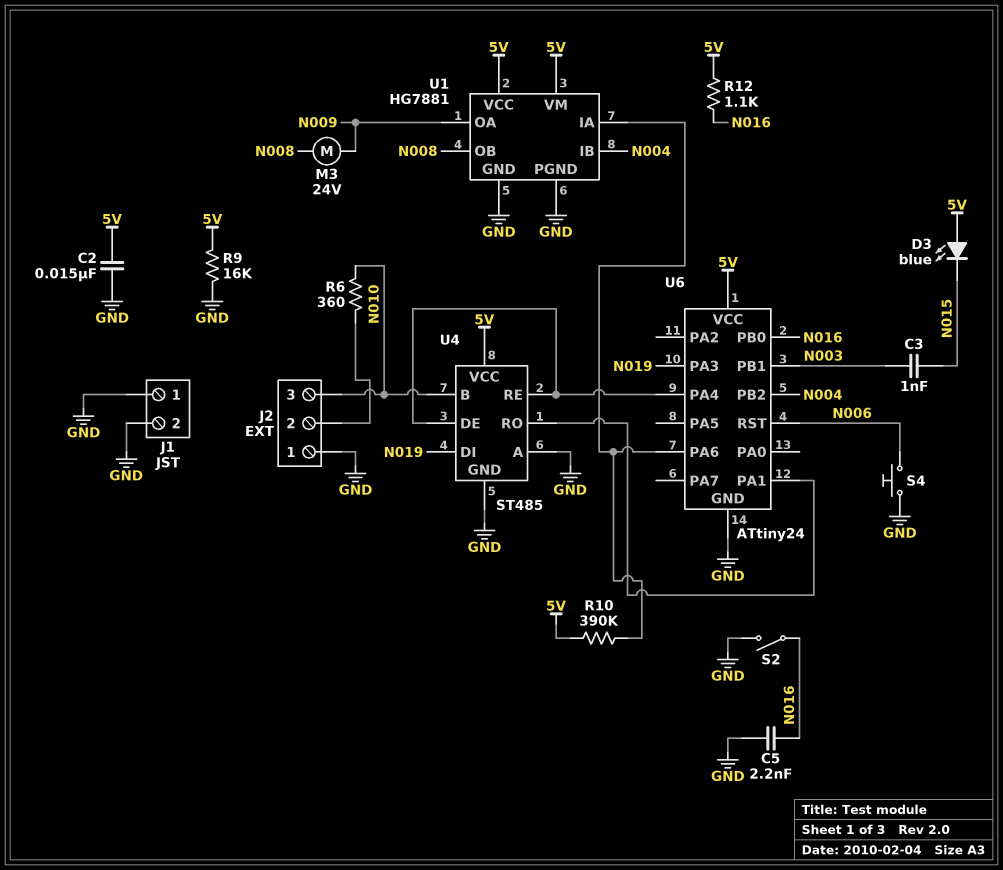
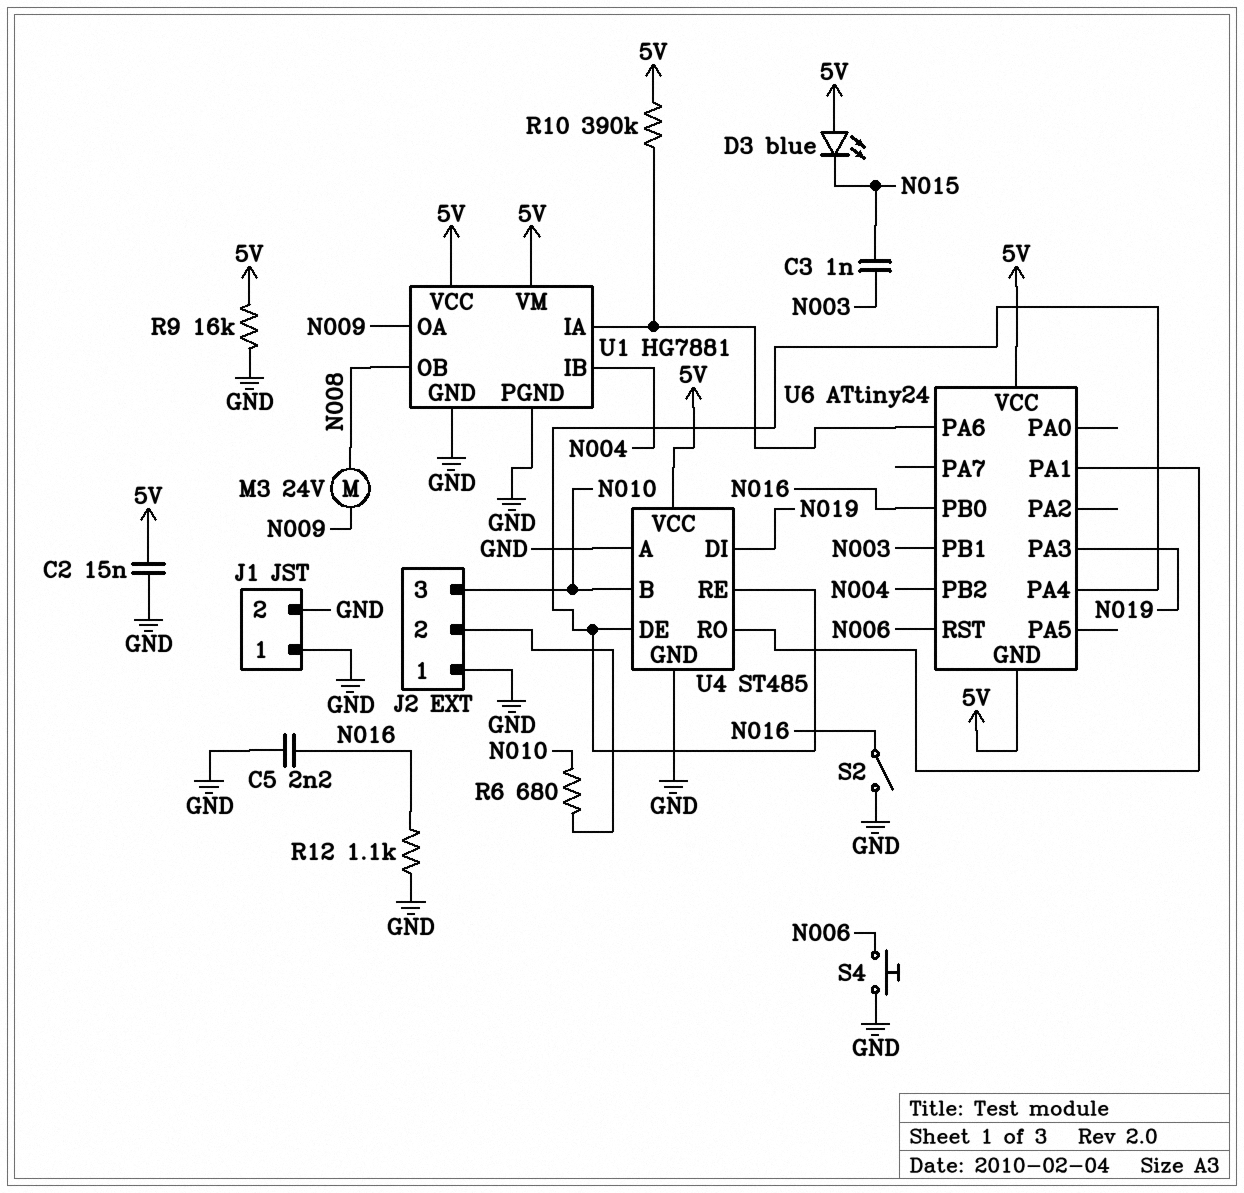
R6: 360 (J2/2, N010) -> 680 (J2/2, N010)
R12: 1.1k (5V, N016) -> 1.1k (GND, N016)
U6 pin GND: GND -> 5V

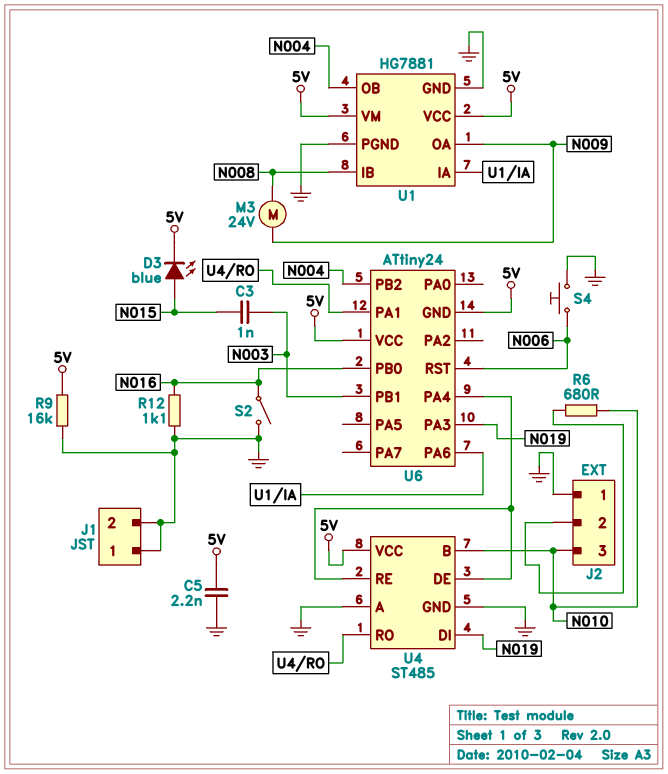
C2: 15nF (5V, GND) -> none
C5: 2.2nF (GND, N016) -> 2.2nF (5V, GND)
D3: LED blue (A 5V, K N015) -> LED blue (A N015, K 5V)
R10: 390k (5V, U1/IA) -> none
U1 pin IB: N004 -> N008
U1 pin OB: N008 -> N004

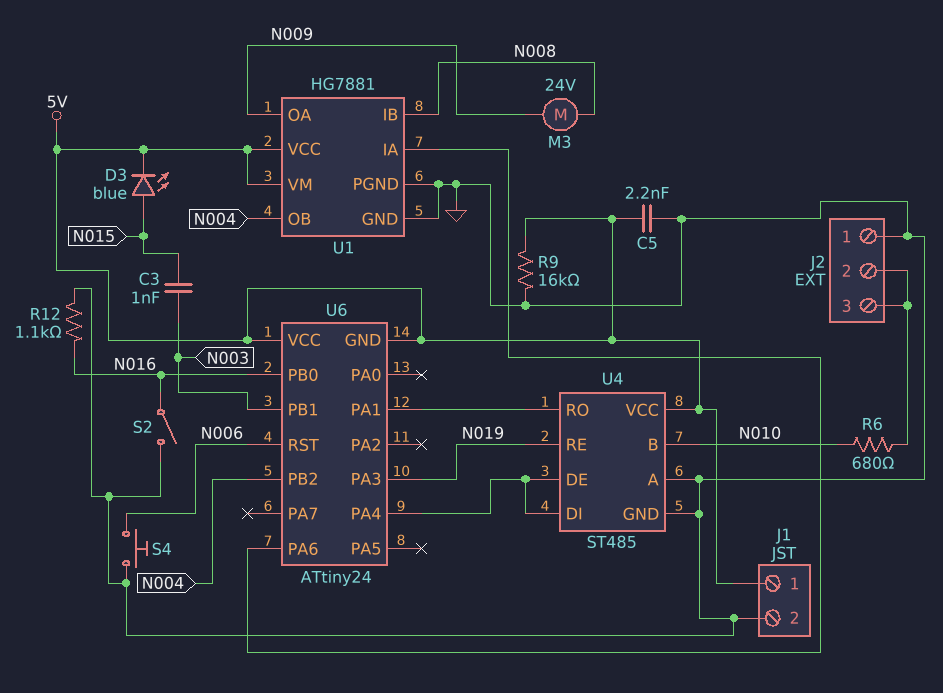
J1 pin 1: GND -> 5V
J2 pin 3: N010 -> J2/2
U4 pin DI: N019 -> U4/DE
U4 pin RE: U4/DE -> N019

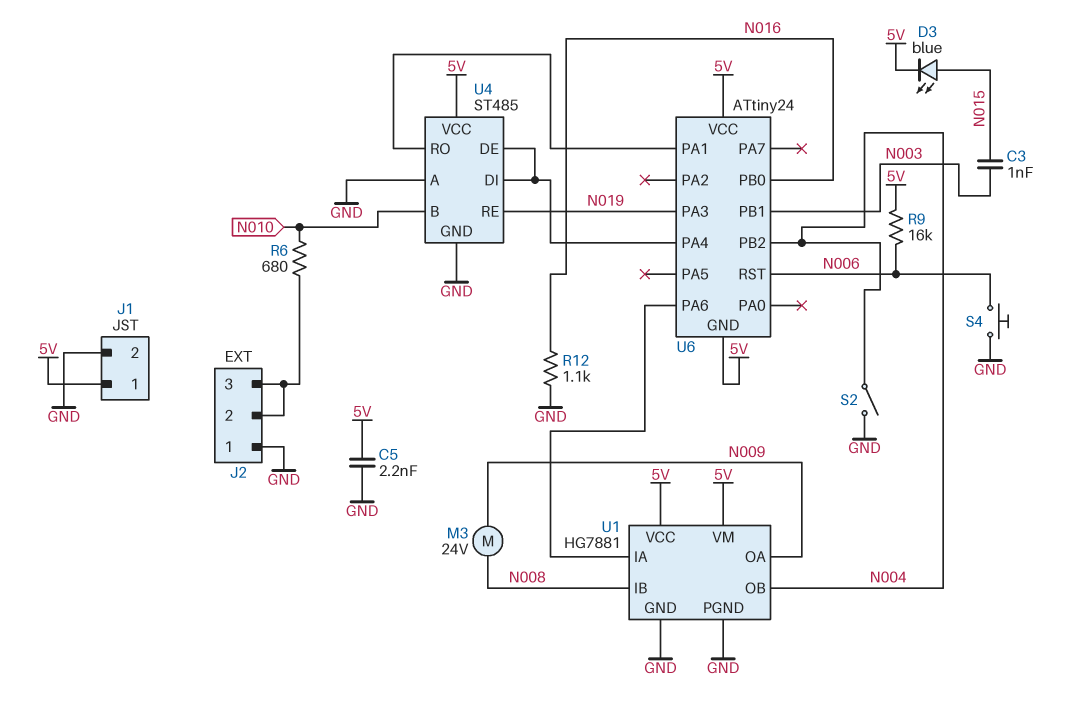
R9: 16k (5V, GND) -> 16k (5V, N006)
S2: switch (GND, N016) -> switch (GND, N004)

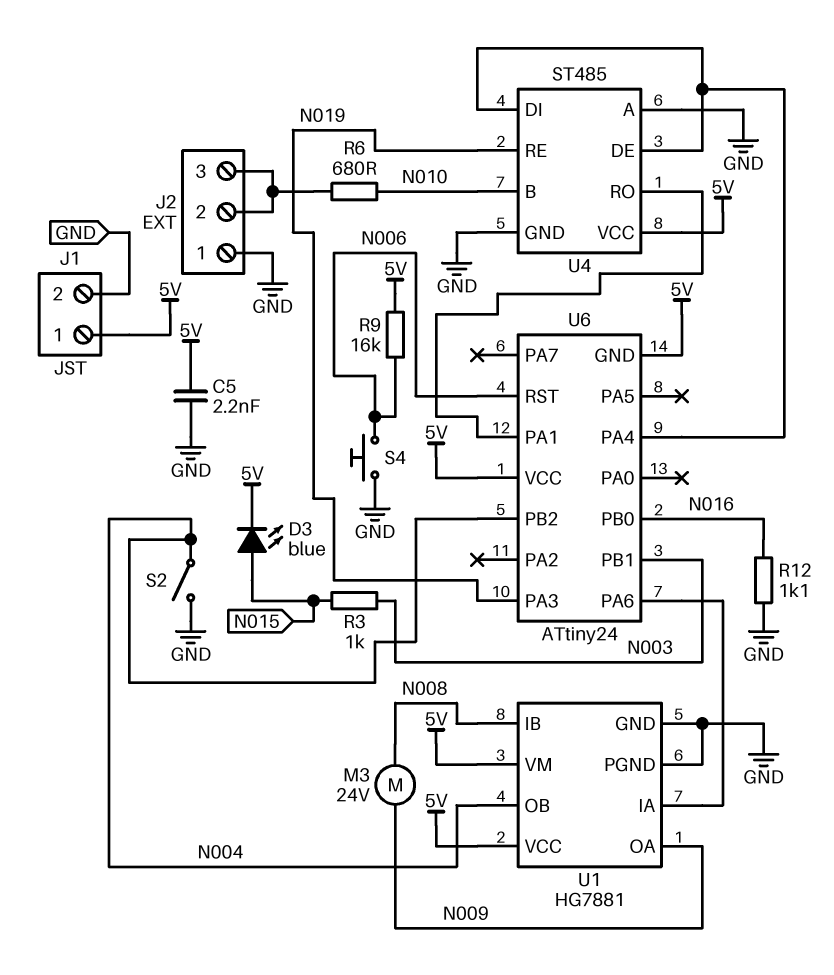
C3: 1nF (N003, N015) -> none
R3: none -> 1k (N003, N015)

